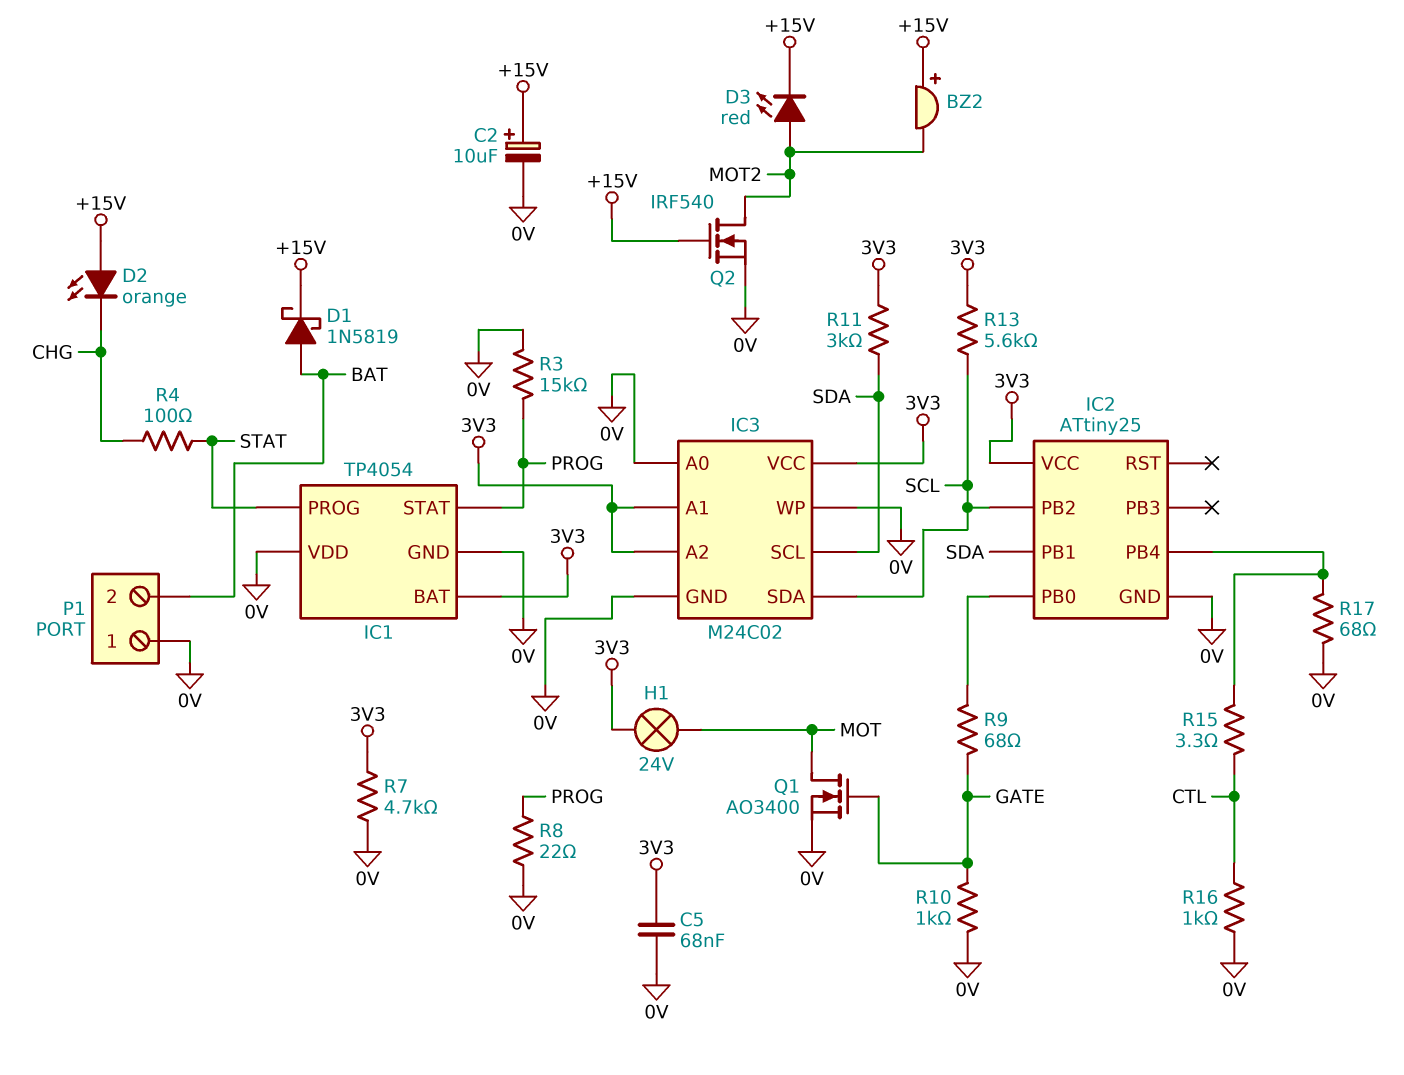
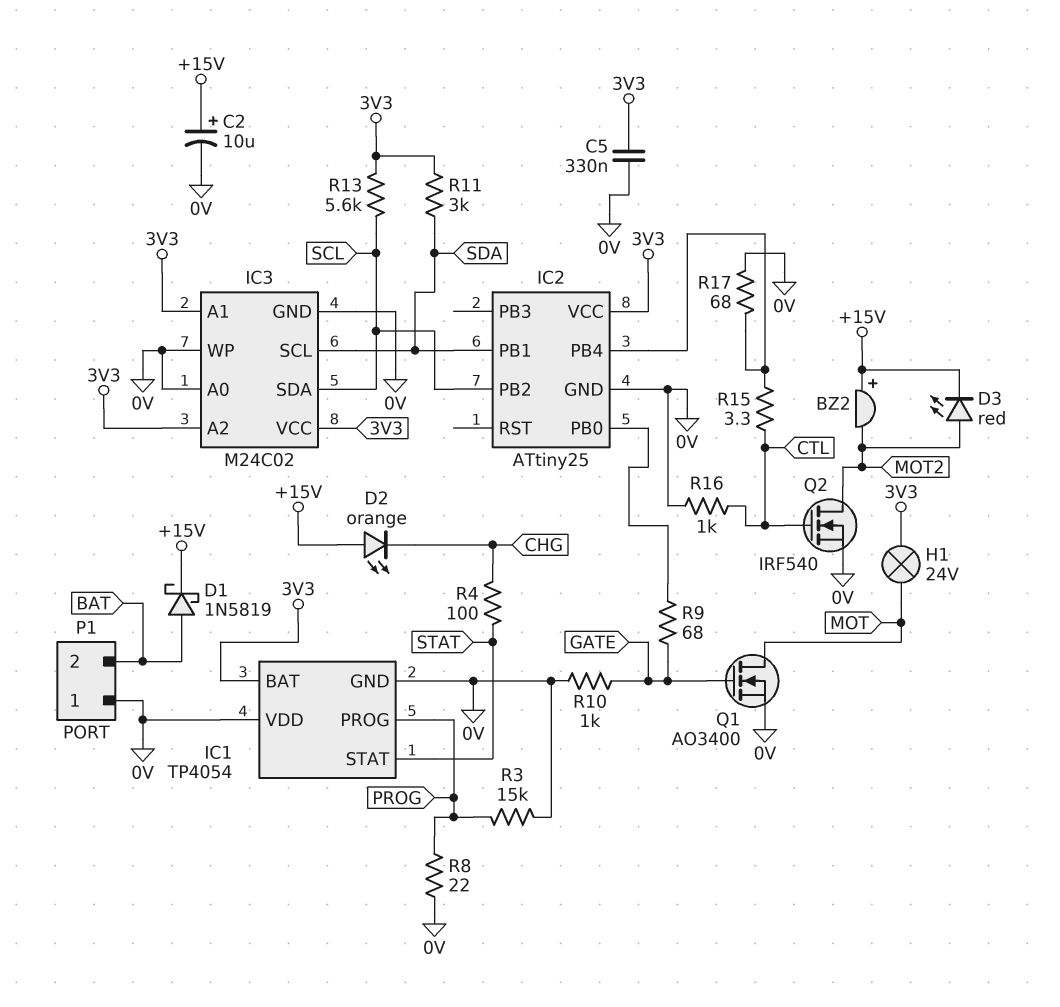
C5: 68nF (0V, 3V3) -> 330nF (0V, 3V3)
IC1 pin PROG: STAT -> PROG
IC1 pin STAT: PROG -> STAT
Q2: NMOS IRF540 (G +15V, D MOT2, S 0V) -> NMOS IRF540 (G CTL, D MOT2, S 0V)
R7: 4.7k (0V, 3V3) -> none

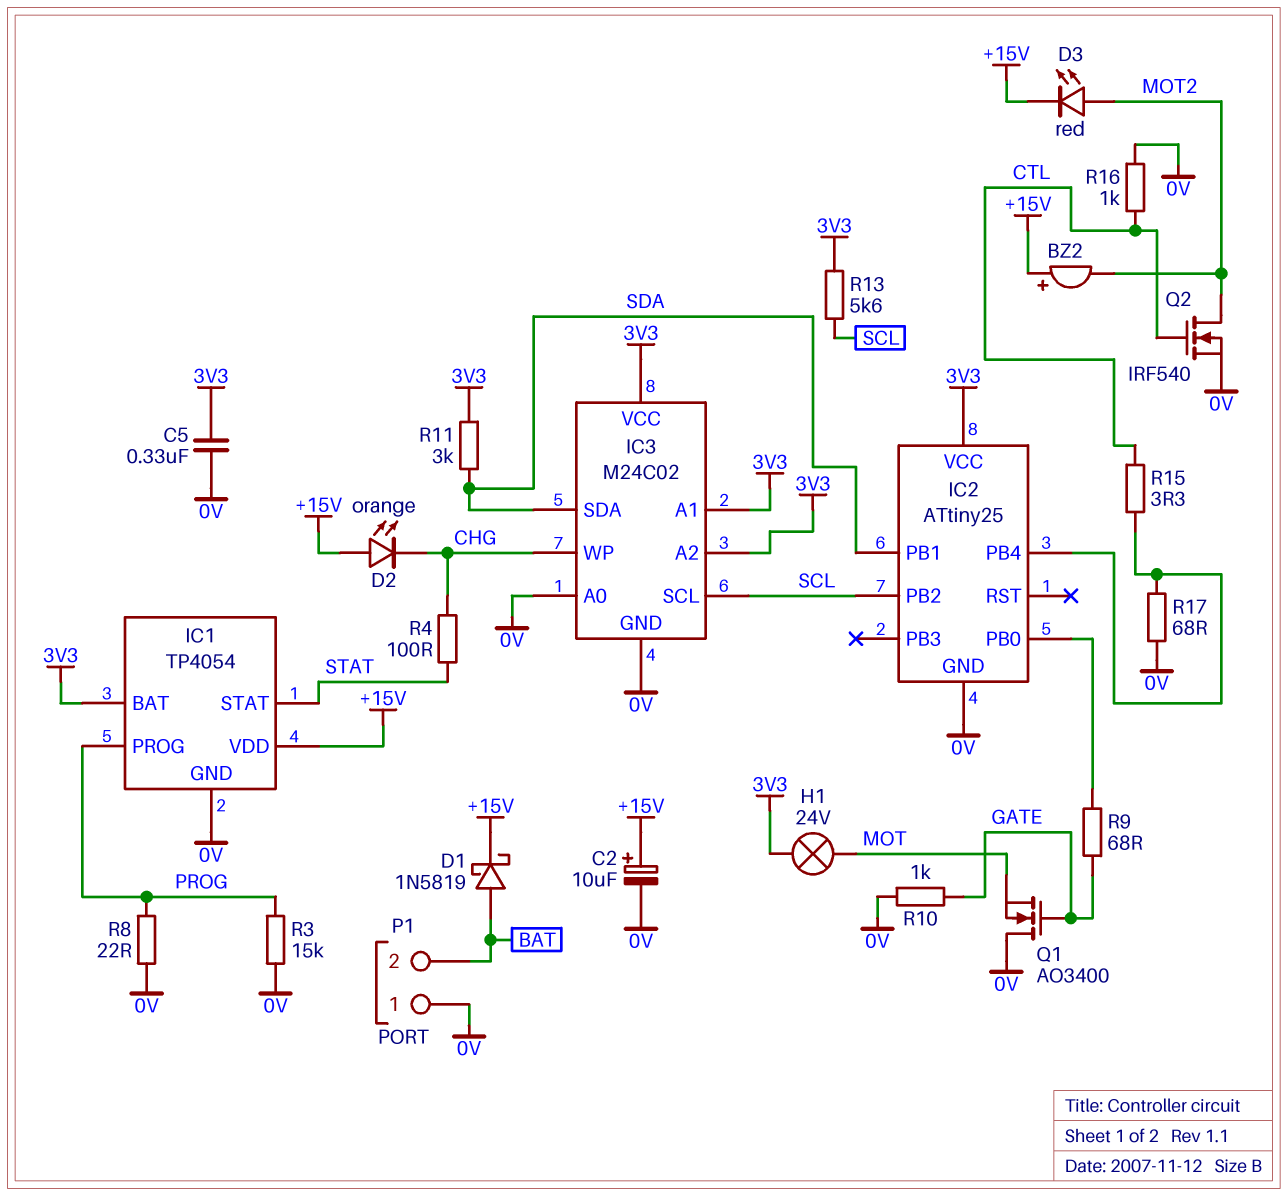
IC1 pin VDD: 0V -> +15V
IC3 pin SCL: SDA -> SCL
IC3 pin SDA: SCL -> SDA
IC3 pin WP: 0V -> CHG
Q1: NMOS AO3400 (G GATE, D MOT, S 0V) -> NMOS AO3400 (G GATE, D 0V, S MOT)

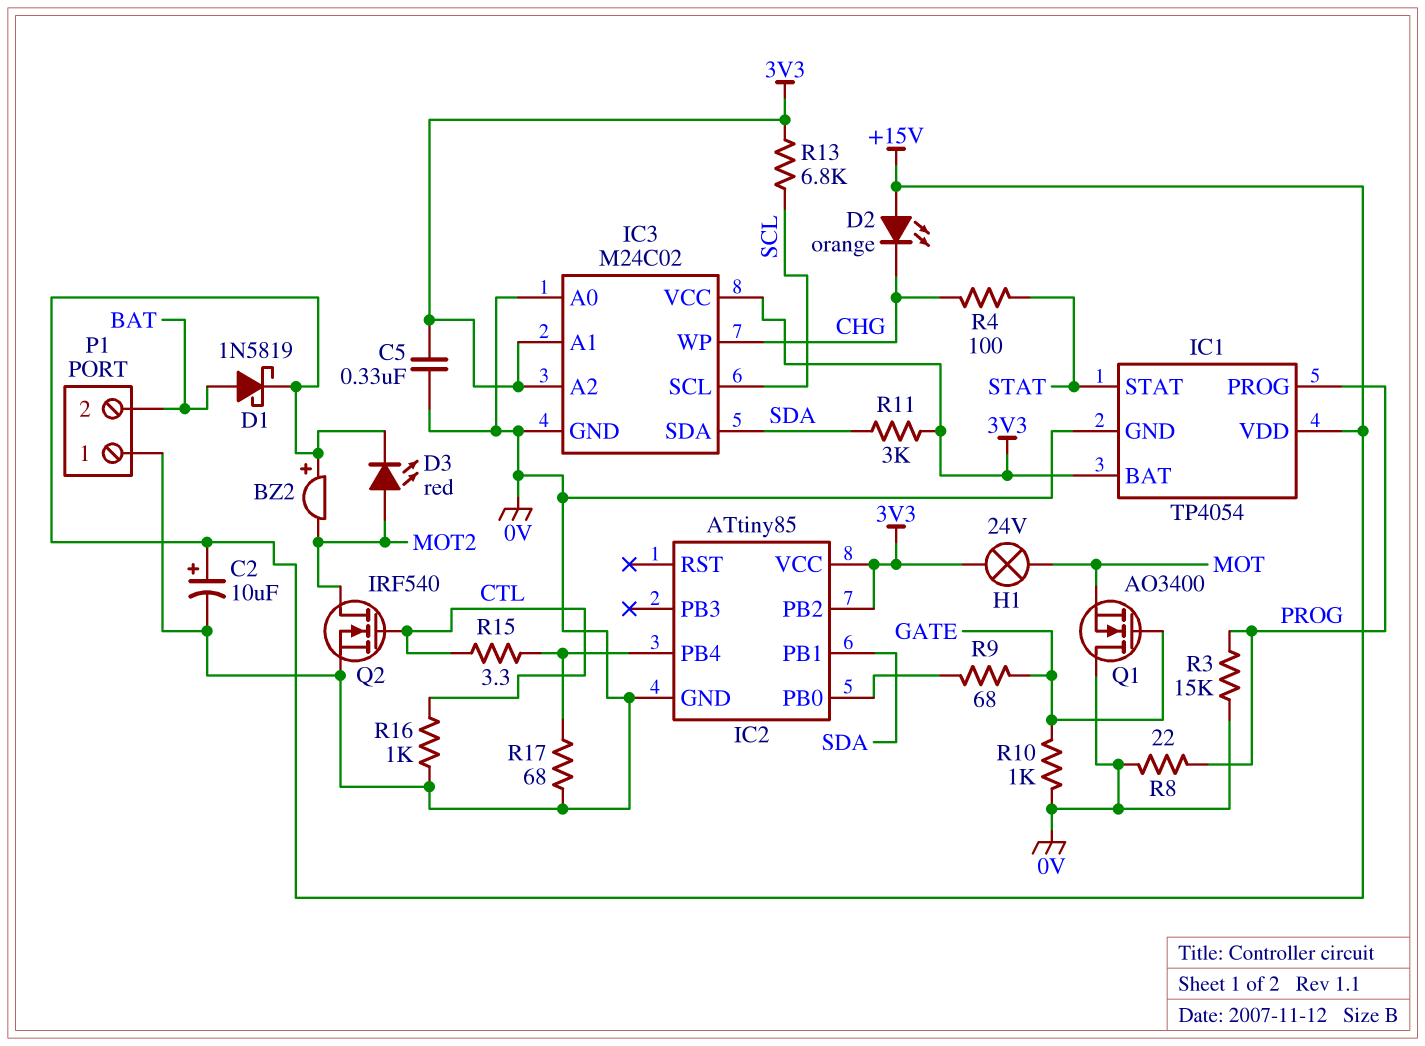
IC2: ATtiny25 -> ATtiny85
IC2 pin PB2: SCL -> 3V3
R13: 5.6k (3V3, SCL) -> 6.8k (3V3, SCL)

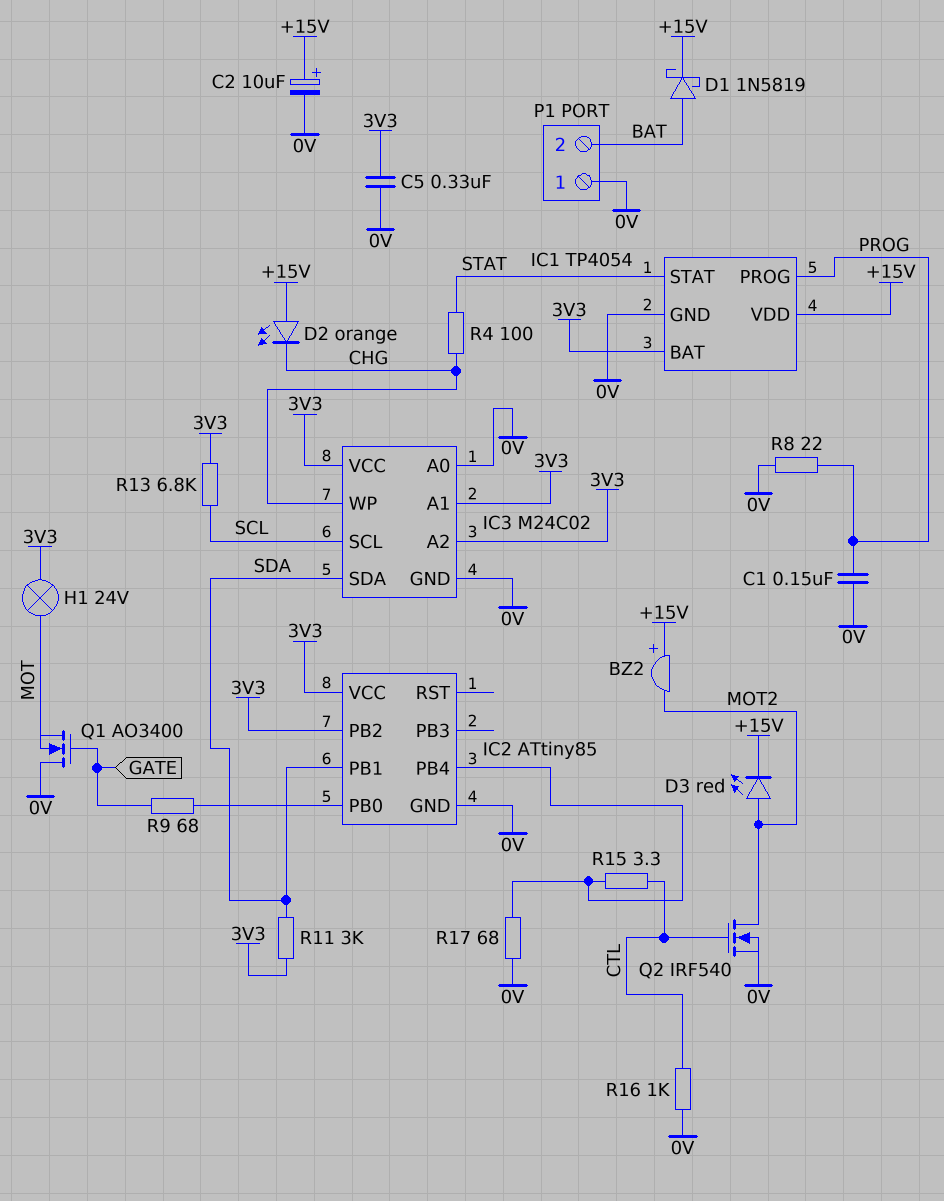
C1: none -> 150nF (0V, PROG)
R3: 15k (0V, PROG) -> none
R10: 1k (0V, GATE) -> none

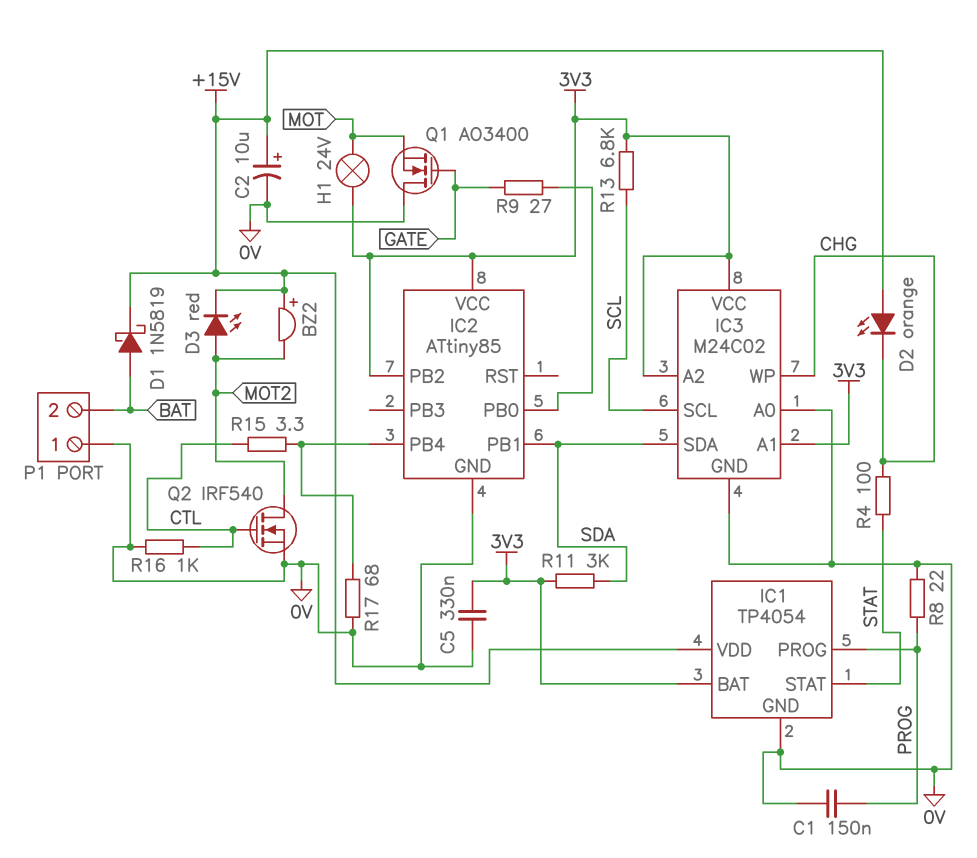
R9: 68 (GATE, IC2/PB0) -> 27 (GATE, IC2/PB0)

